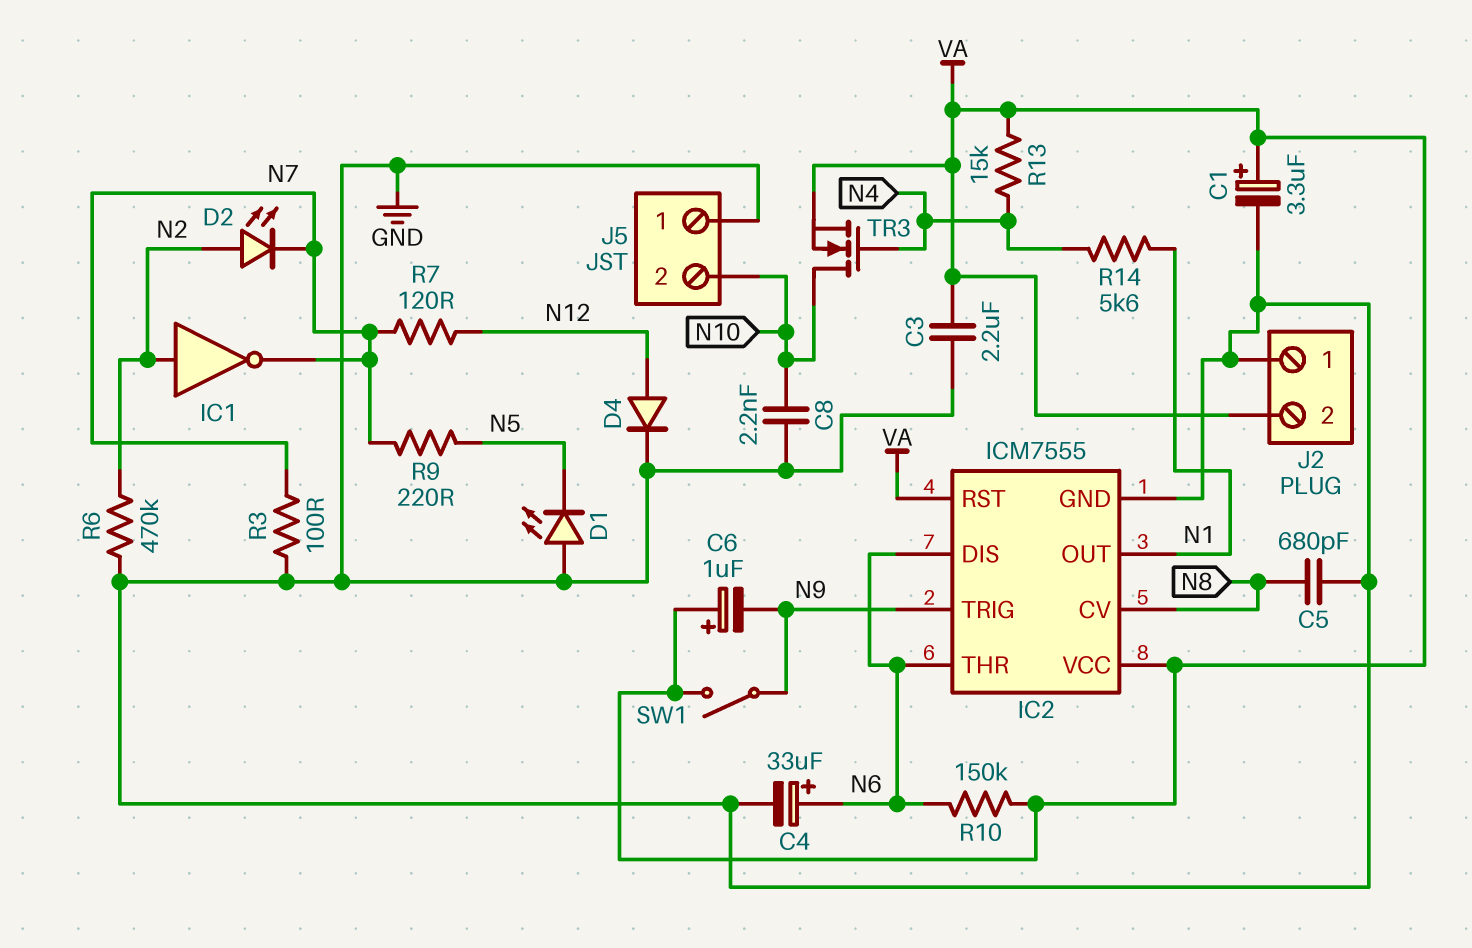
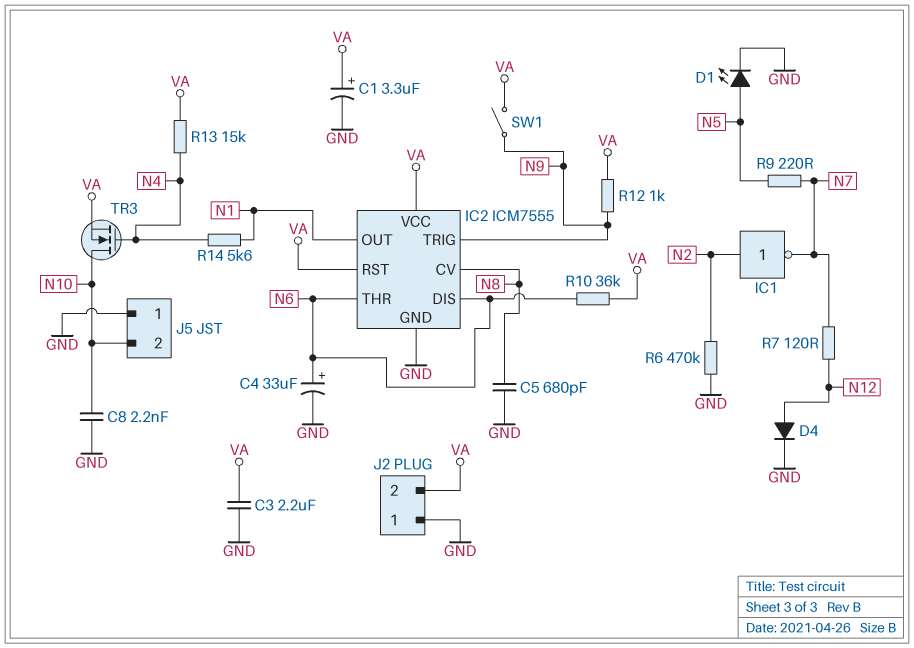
C6: 1uF (plus VA, minus N9) -> none
D1: LED (A GND, K N5) -> LED (A N5, K GND)
D2: LED (A N2, K N7) -> none
R3: 100 (GND, N7) -> none
R10: 150k (N6, VA) -> 36k (N6, VA)
R12: none -> 1k (N9, VA)

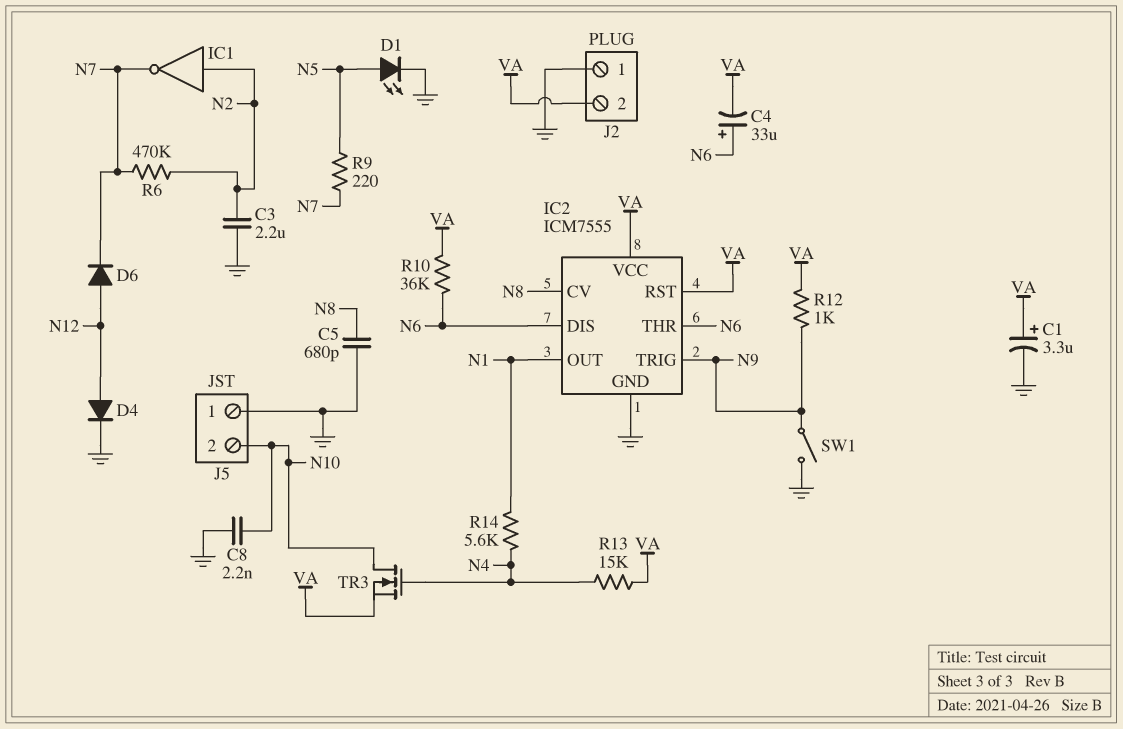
C3: 2.2uF (GND, VA) -> 2.2uF (GND, N2)
C4: 33uF (plus N6, minus GND) -> 33uF (plus N6, minus VA)
D6: none -> diode (A N12, K N7)
R6: 470k (GND, N2) -> 470k (N2, N7)
R7: 120 (N7, N12) -> none
SW1: switch (N9, VA) -> switch (GND, N9)

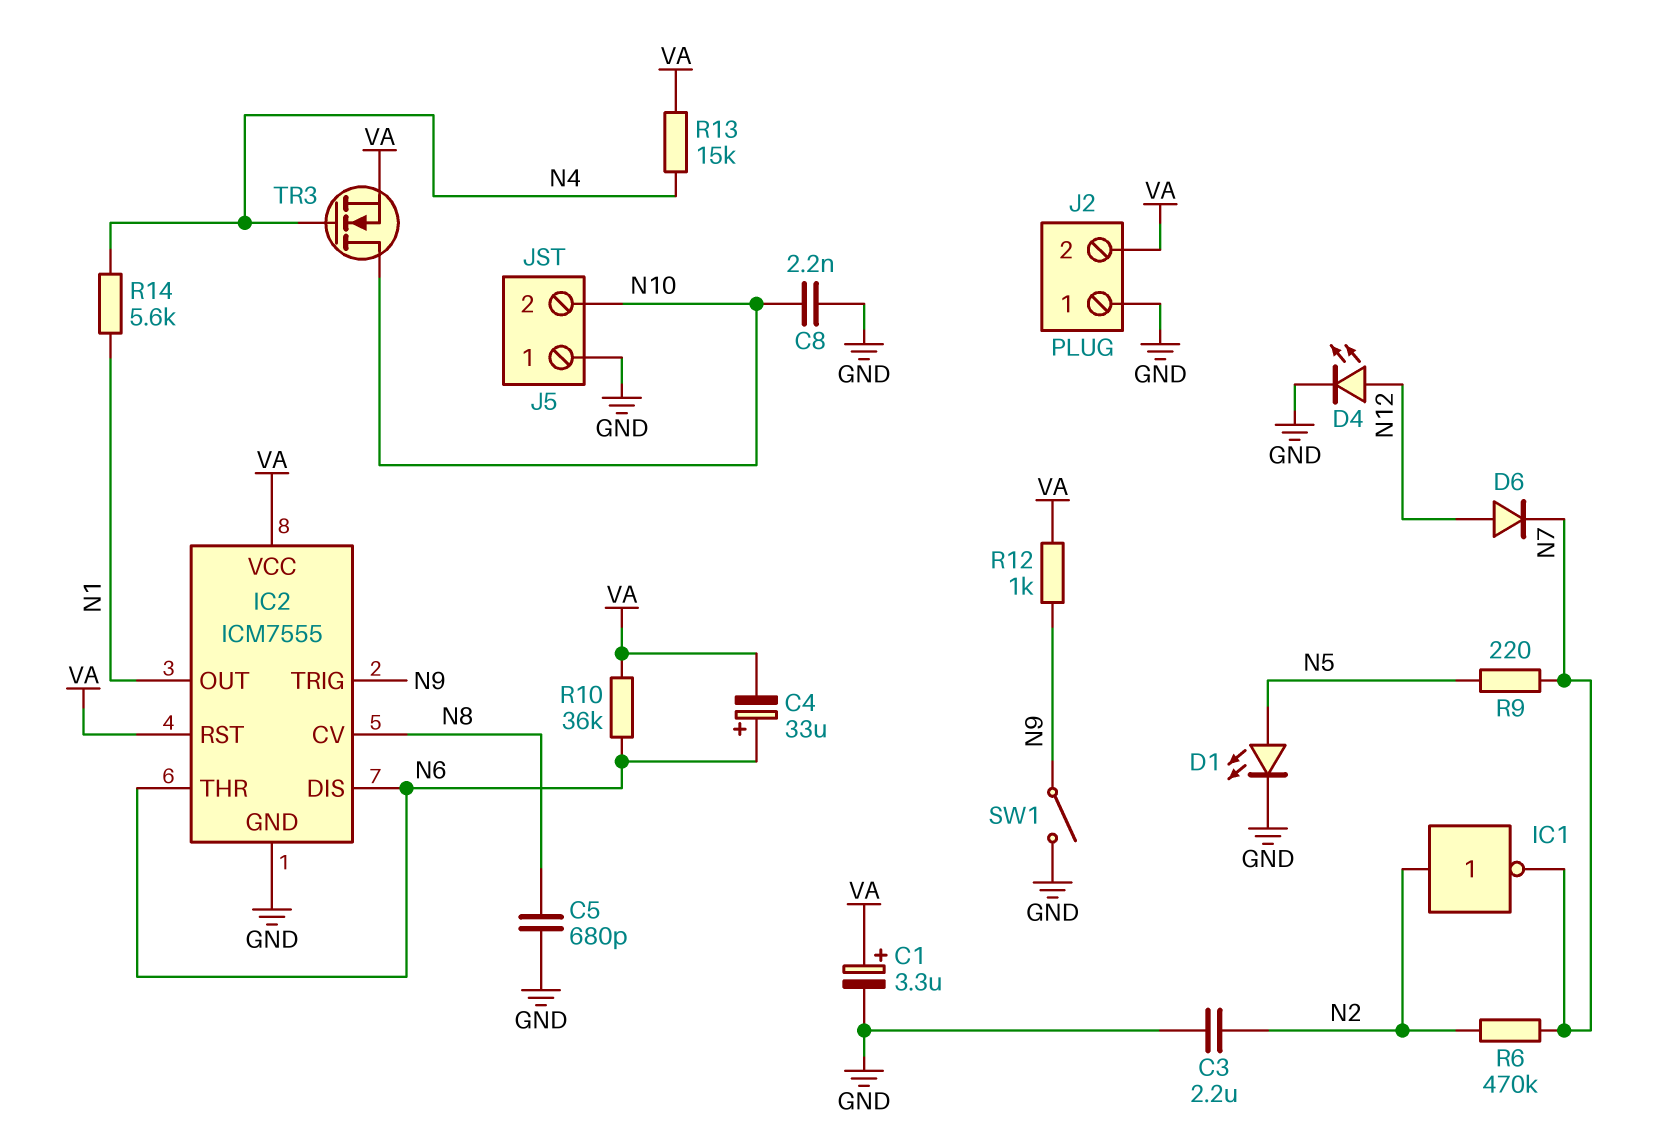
D4: diode (A N12, K GND) -> LED (A N12, K GND)

